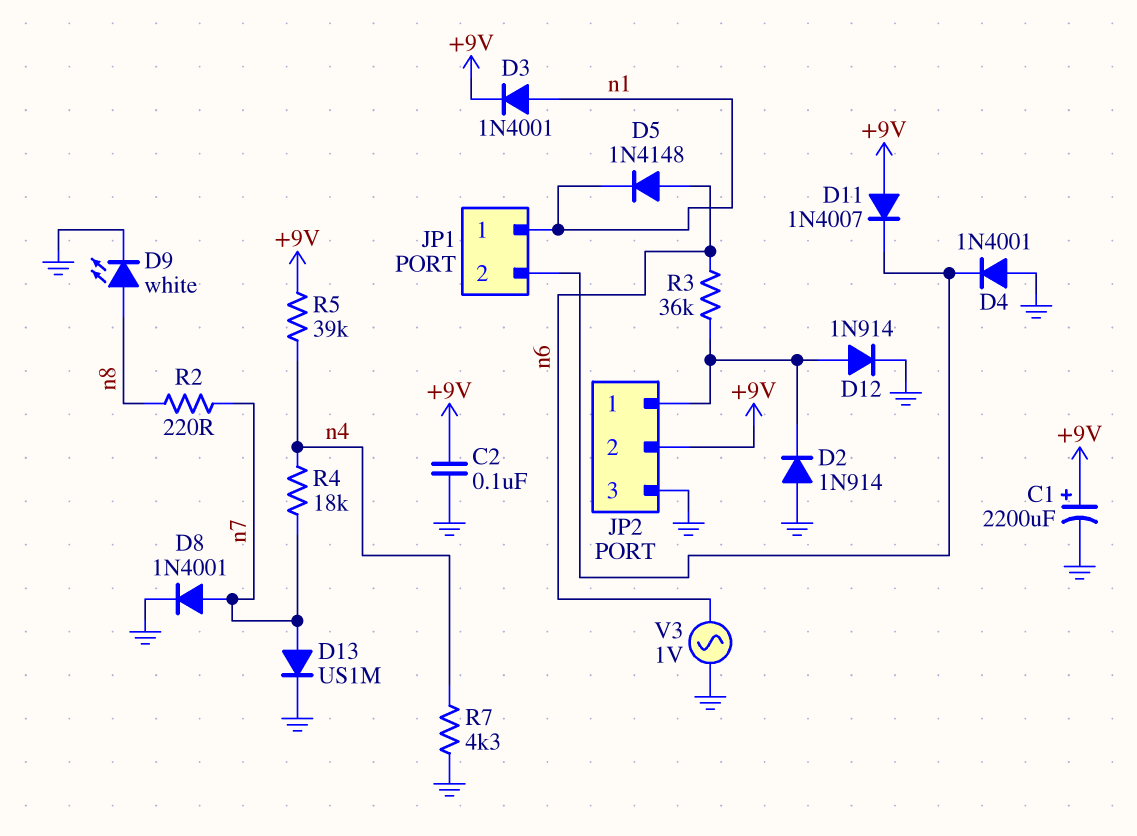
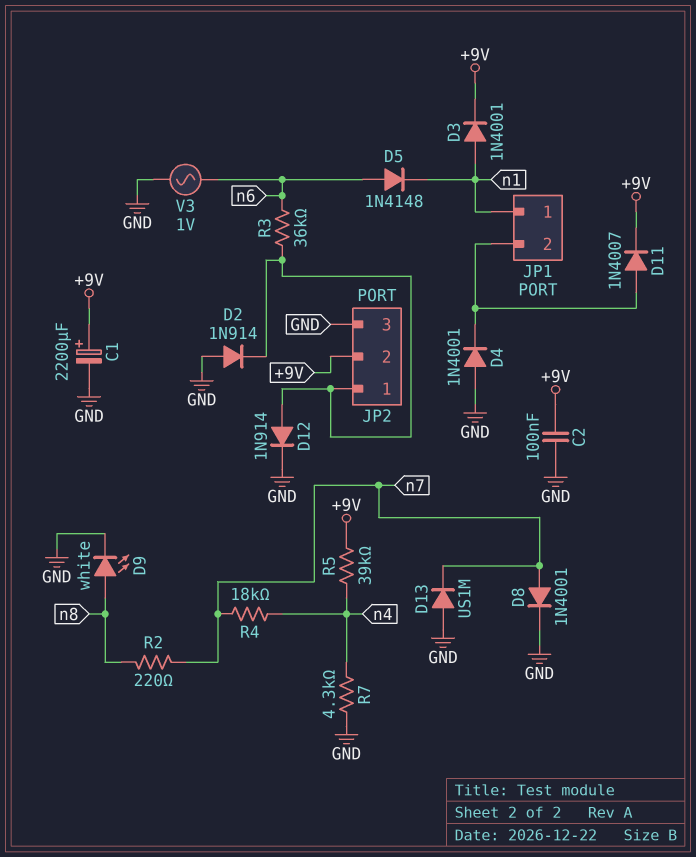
D11: diode 1N4007 (A +9V, K JP1/2) -> diode 1N4007 (A JP1/2, K +9V)
D13: diode US1M (A n7, K GND) -> diode US1M (A GND, K n7)

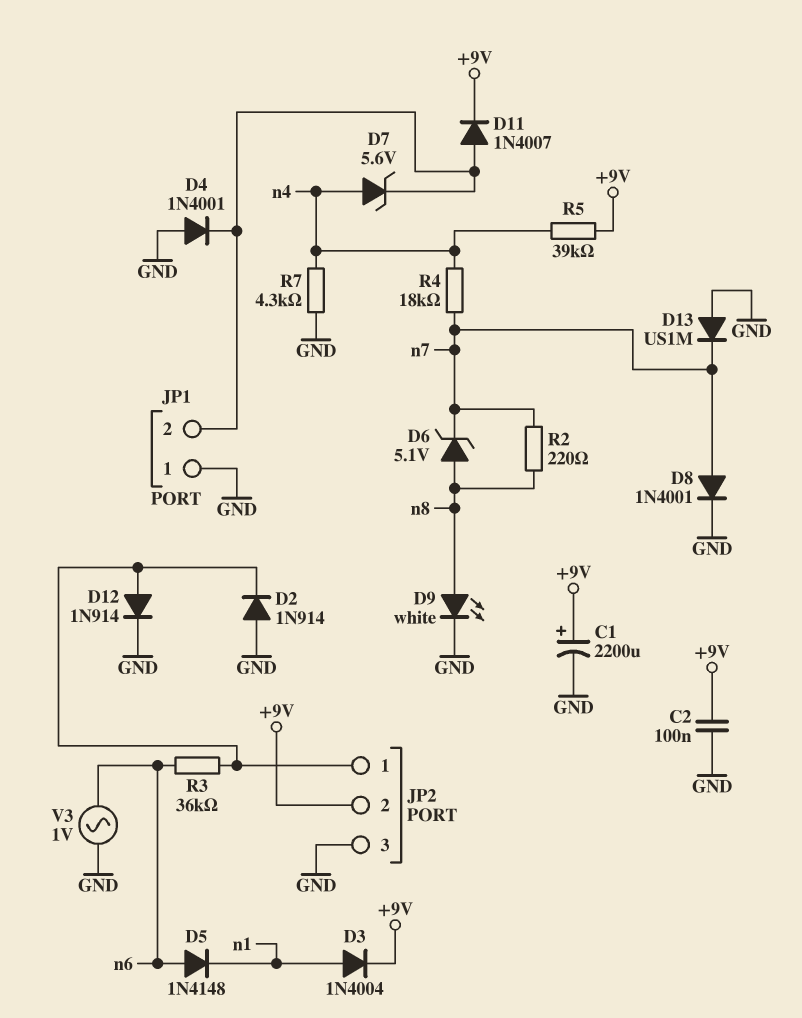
D3: diode 1N4001 (A n1, K +9V) -> diode 1N4004 (A n1, K +9V)
D6: none -> zener 5.1V (A n8, K n7)
D7: none -> zener 5.6V (A n4, K JP1/2)
JP1 pin 1: n1 -> GND

